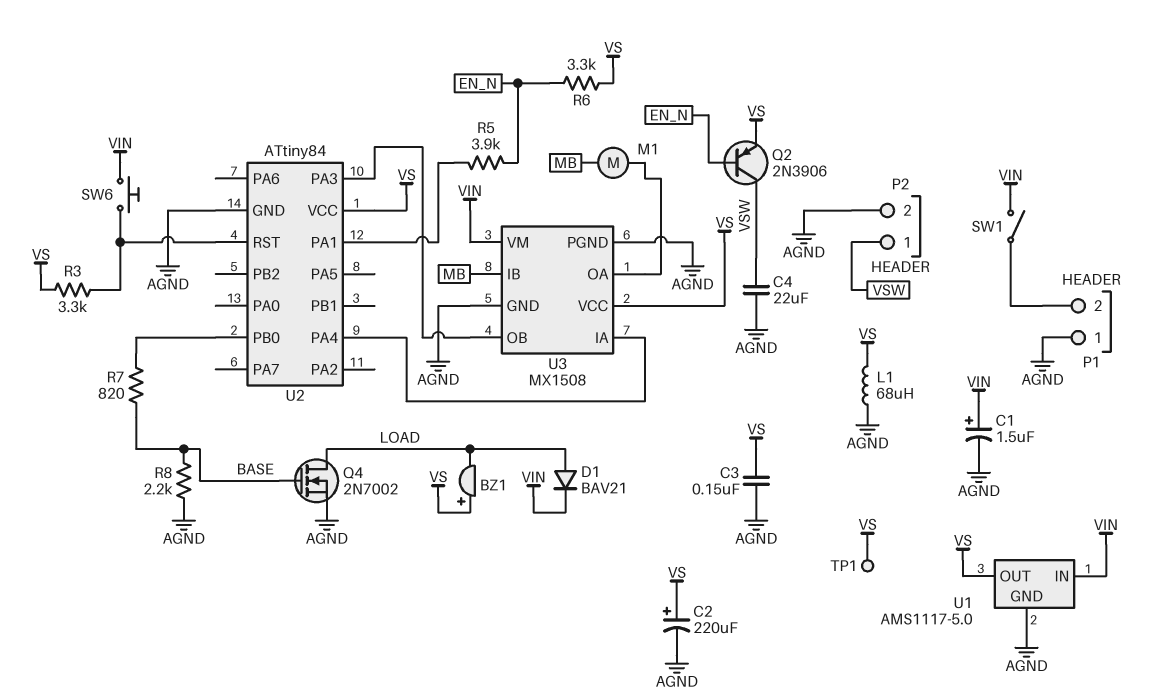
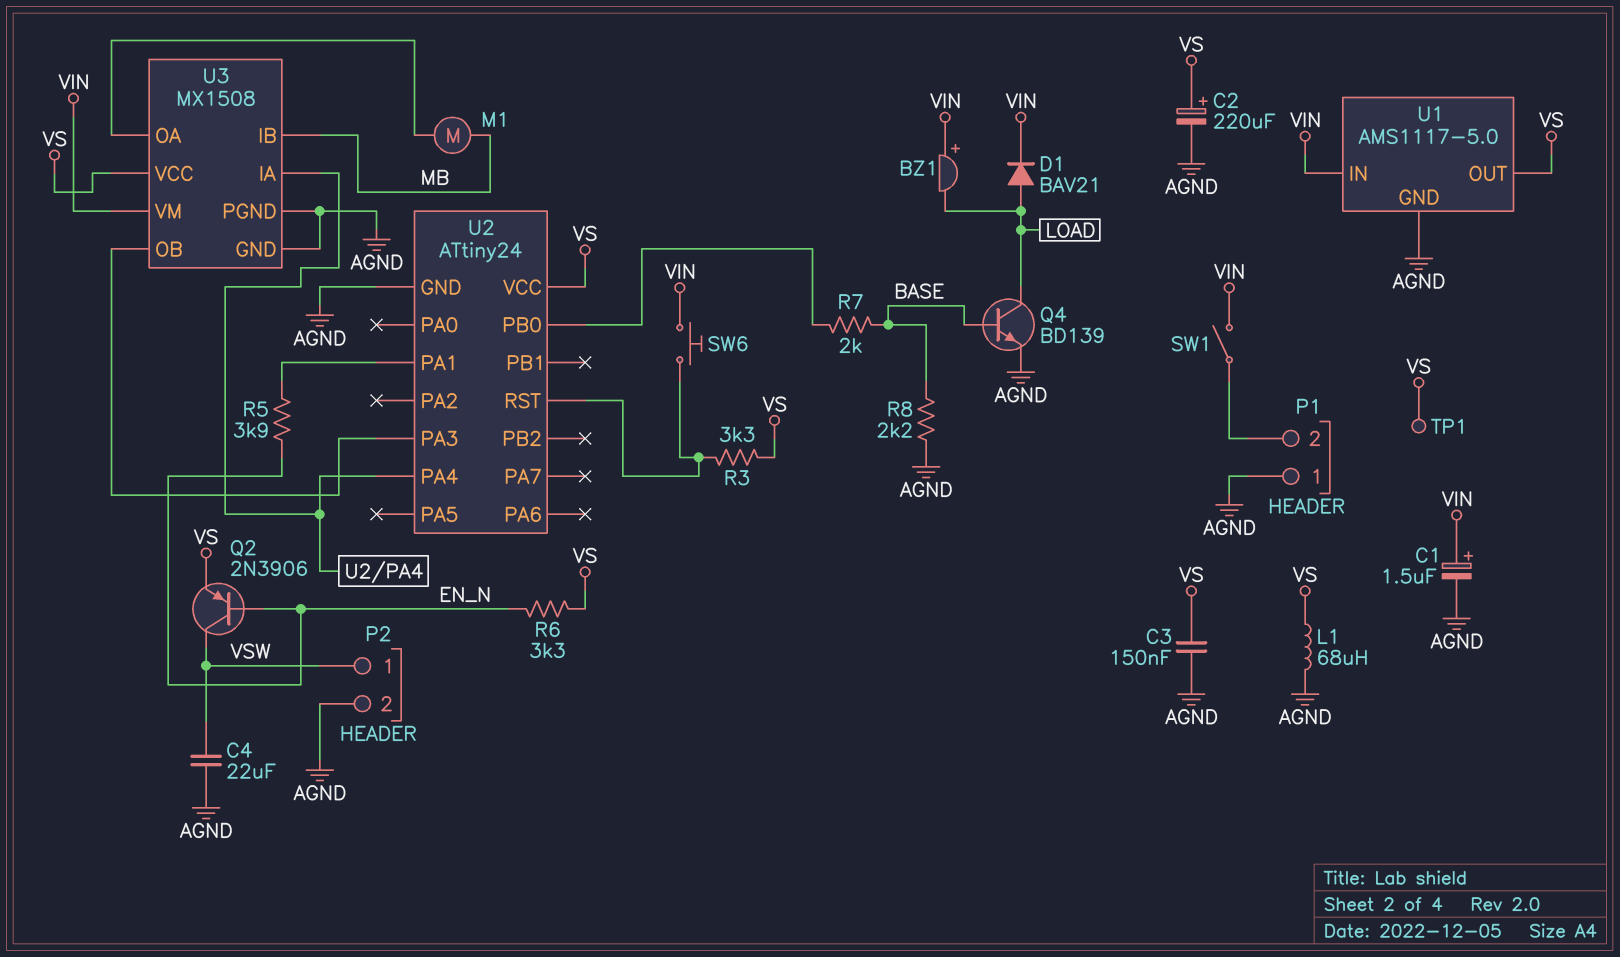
BZ1: buzzer (plus VS, minus LOAD) -> buzzer (plus VIN, minus LOAD)
Q4: NMOS 2N7002 (G BASE, D LOAD, S AGND) -> NPN BD139 (B BASE, C LOAD, E AGND)
R7: 820 (BASE, U2/PB0) -> 2k (BASE, U2/PB0)
U2: ATtiny84 -> ATtiny24

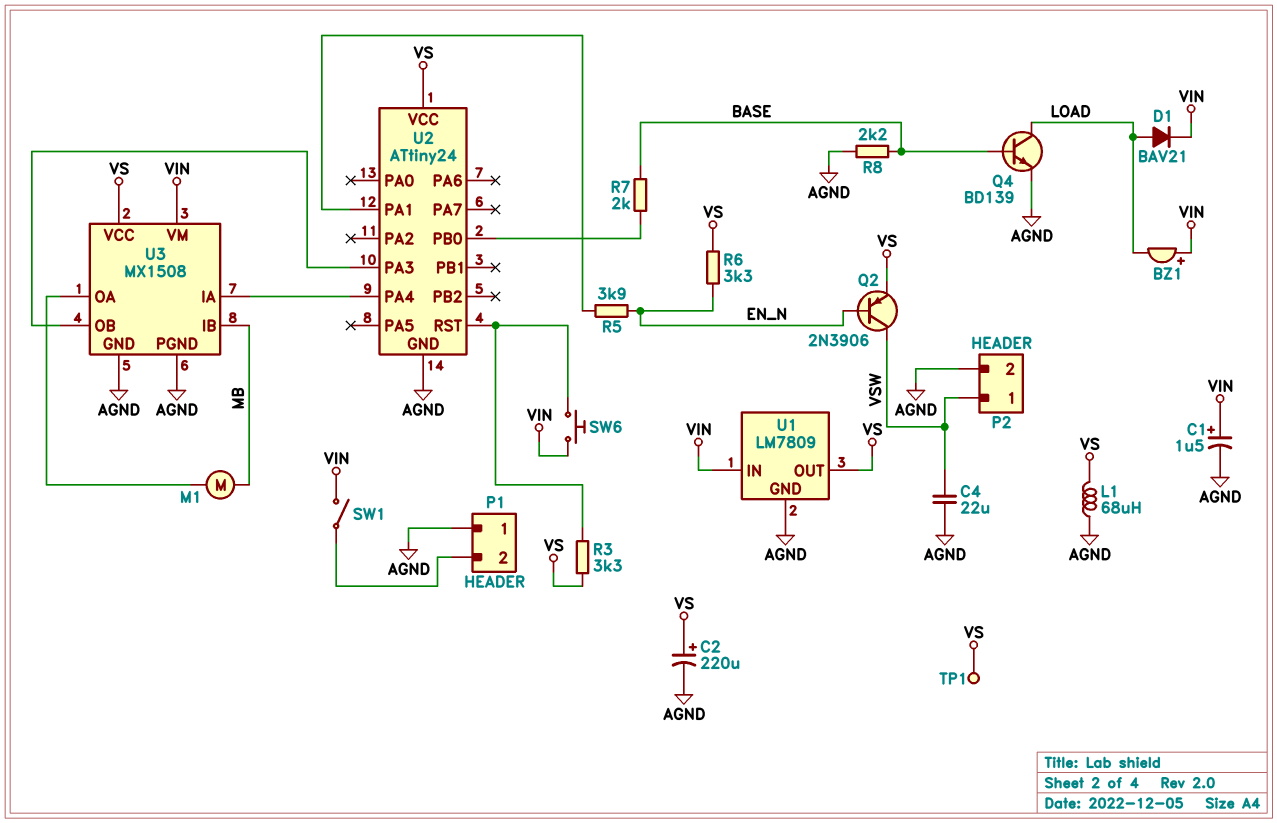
C3: 150nF (AGND, VS) -> none
U1: AMS1117-5.0 -> LM7809

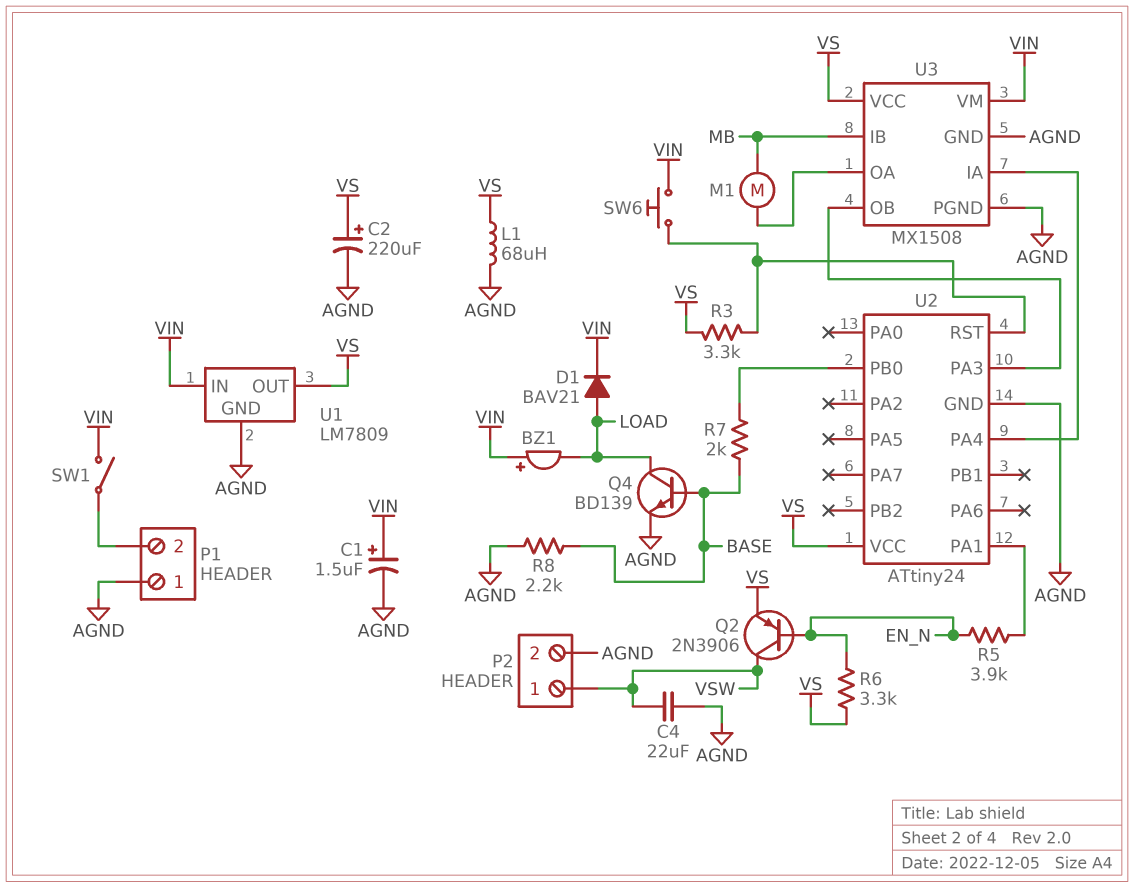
TP1: test point (VS) -> none

